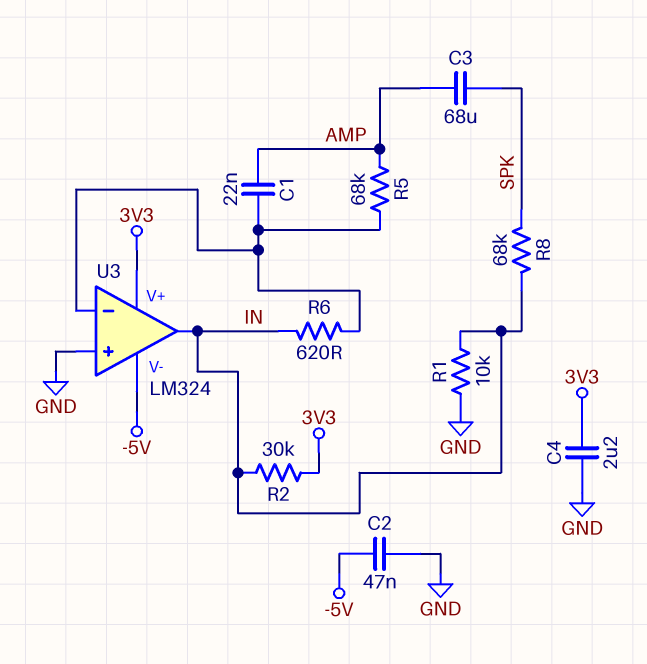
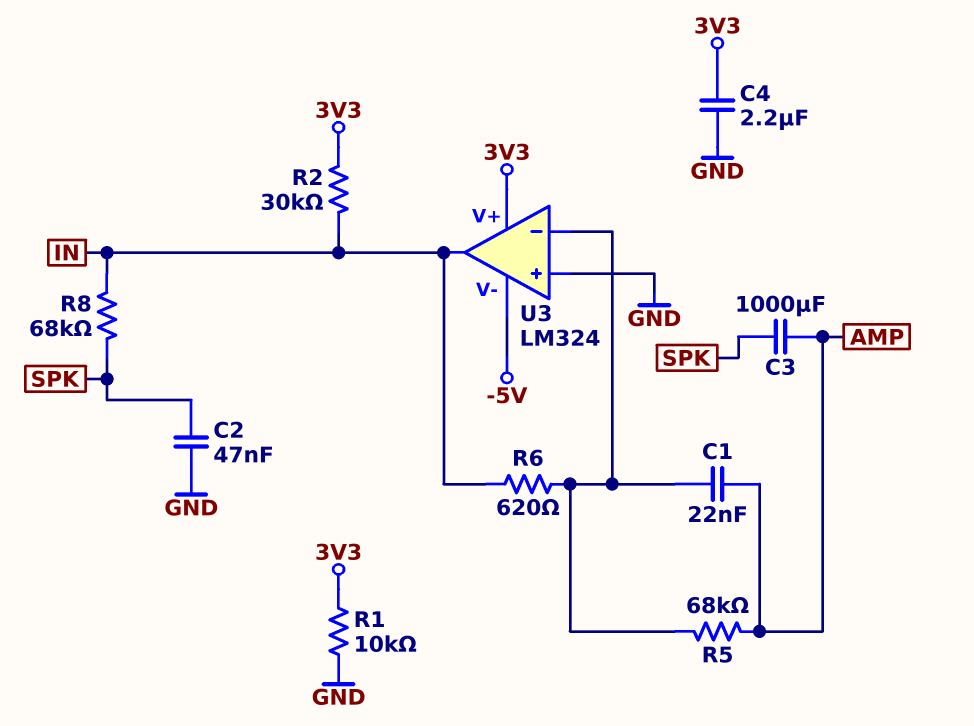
C2: 47nF (-5V, GND) -> 47nF (GND, SPK)
C3: 68uF (AMP, SPK) -> 1000uF (AMP, SPK)
R1: 10k (GND, IN) -> 10k (3V3, GND)

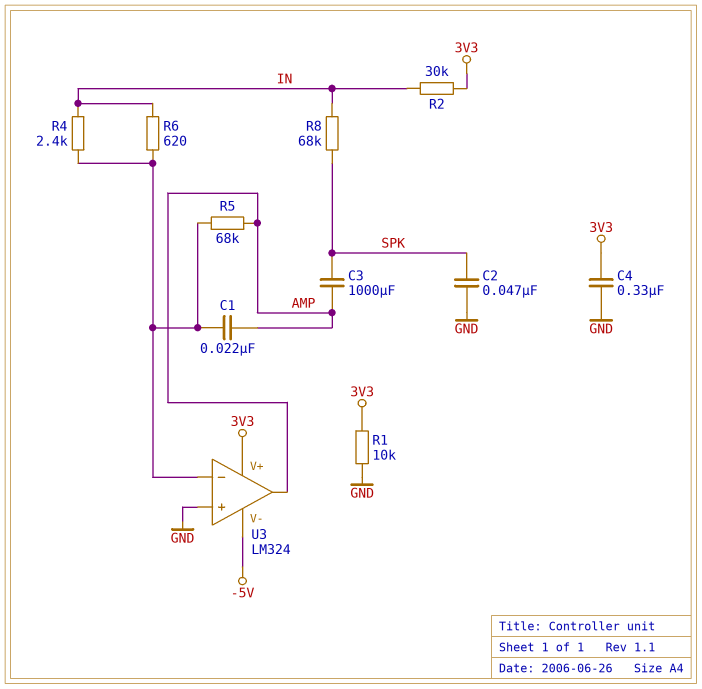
C4: 2.2uF (3V3, GND) -> 330nF (3V3, GND)
R4: none -> 2.4k (IN, U3/in-)
U3 pin out: IN -> AMP

